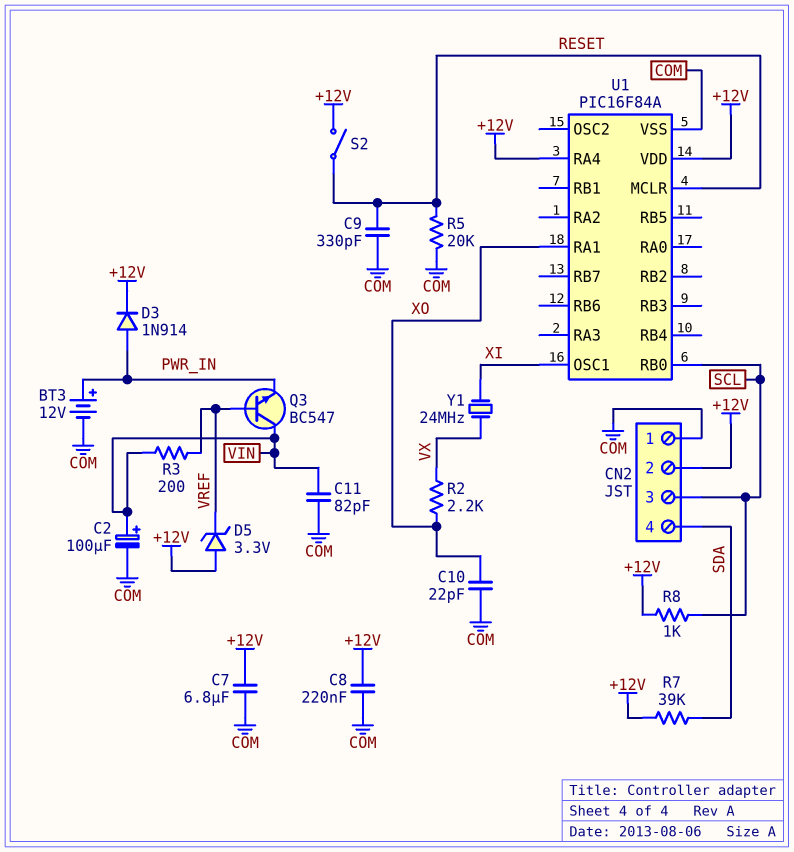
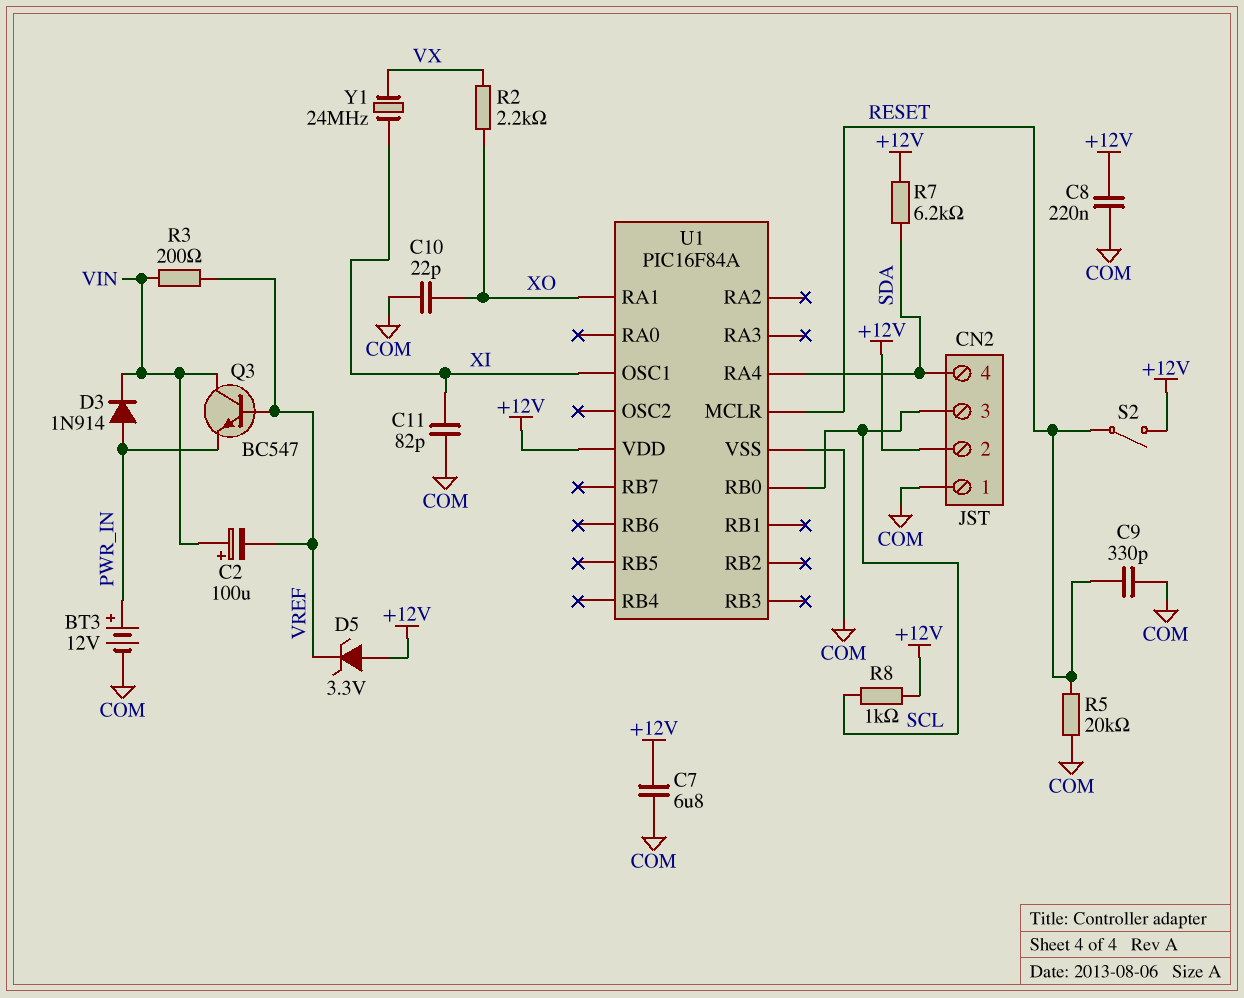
C2: 100uF (plus VIN, minus COM) -> 100uF (plus VIN, minus VREF)
C11: 82pF (COM, VIN) -> 82pF (COM, XI)
D3: diode 1N914 (A PWR_IN, K +12V) -> diode 1N914 (A PWR_IN, K VIN)
R7: 39k (+12V, SDA) -> 6.2k (+12V, SDA)
U1 pin RA4: +12V -> SDA

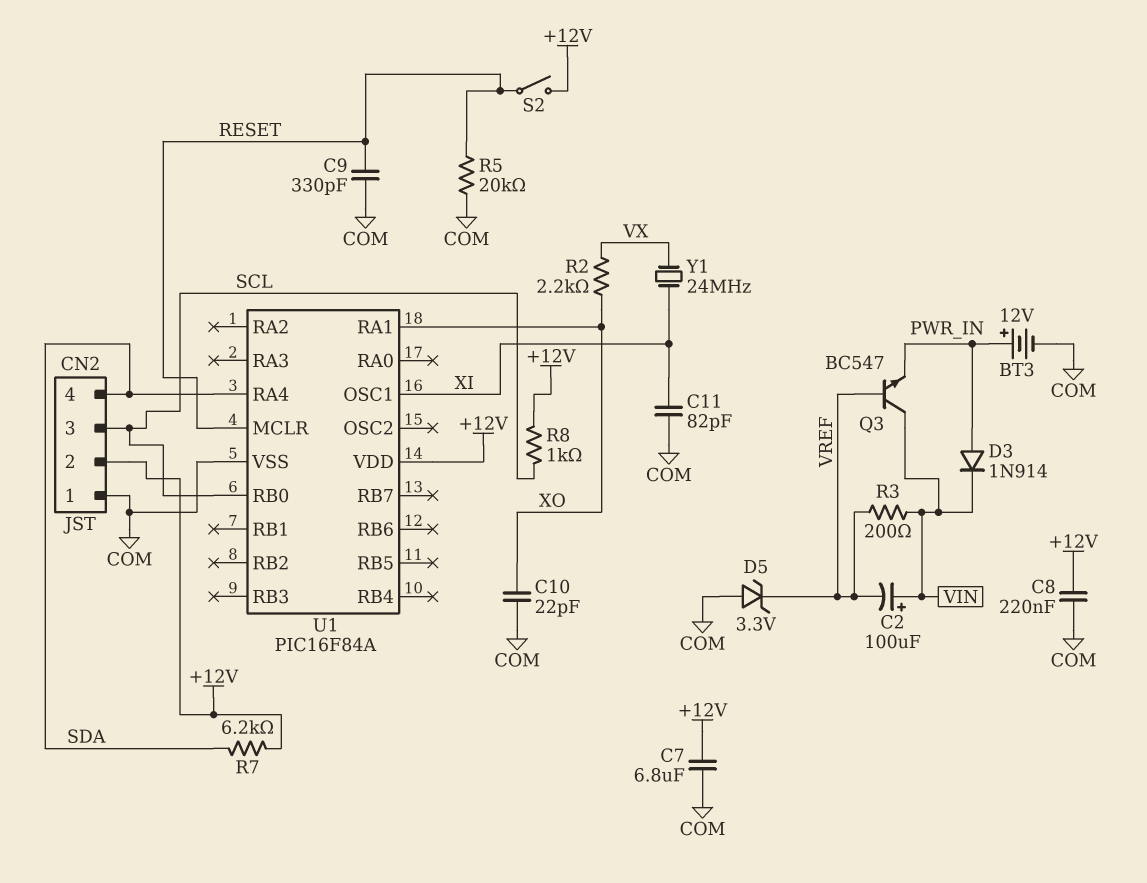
D5: zener 3.3V (A +12V, K VREF) -> zener 3.3V (A COM, K VREF)

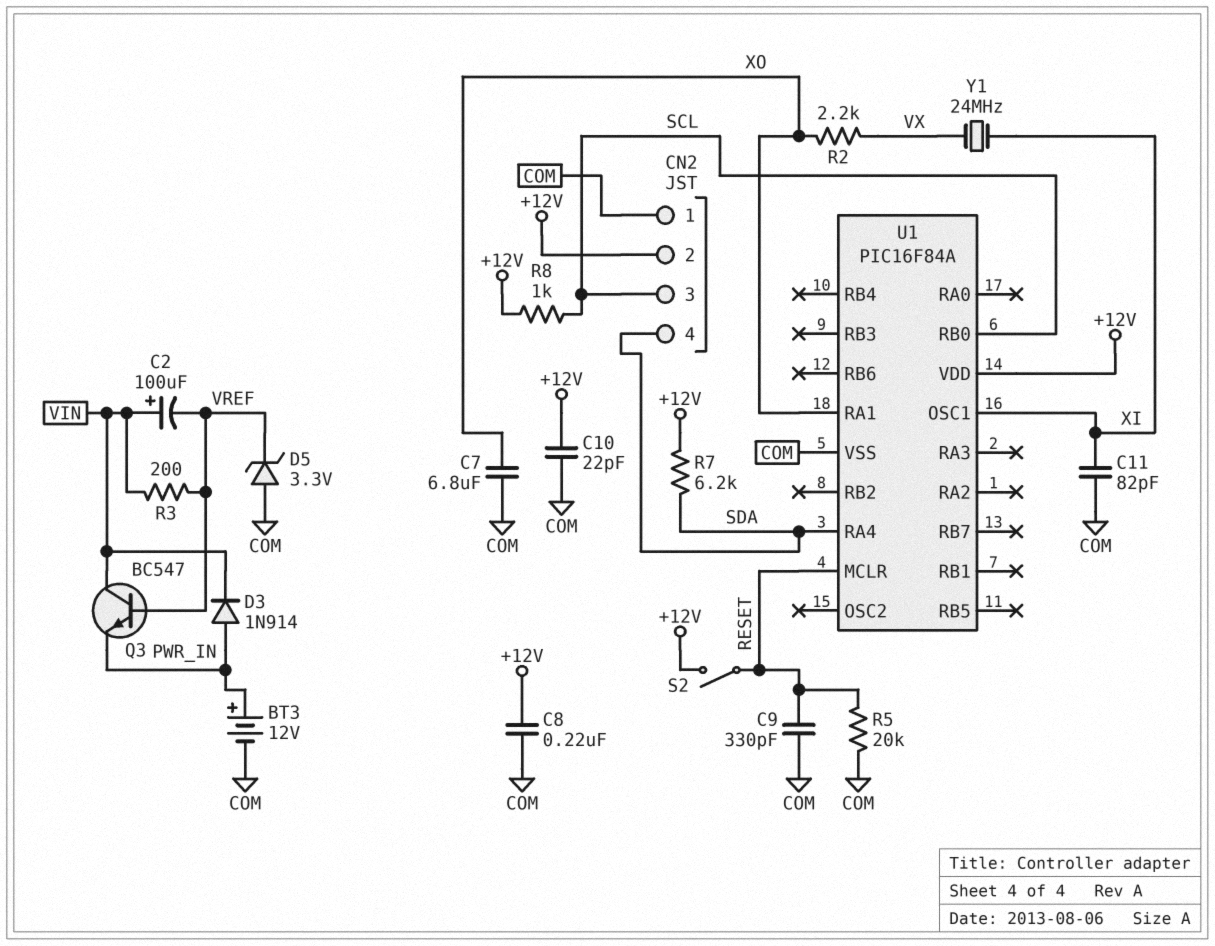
C7: 6.8uF (+12V, COM) -> 6.8uF (COM, XO)
C10: 22pF (COM, XO) -> 22pF (+12V, COM)

